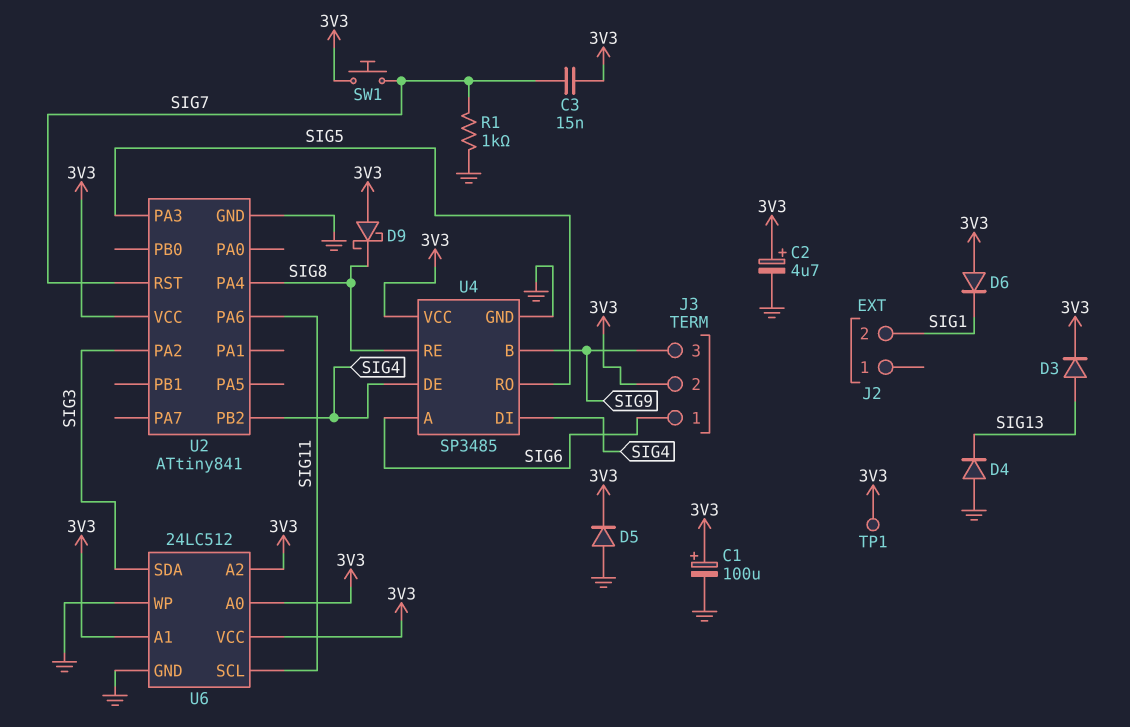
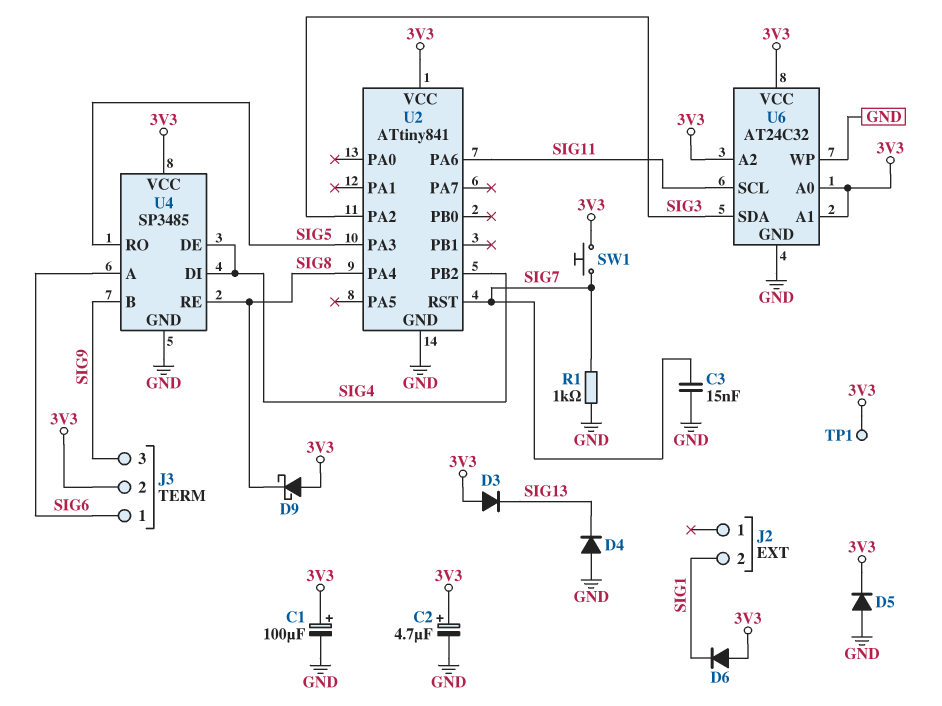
C3: 15nF (3V3, SIG7) -> 15nF (GND, SIG7)
D3: diode (A SIG13, K 3V3) -> diode (A 3V3, K SIG13)
U6: 24LC512 -> AT24C32

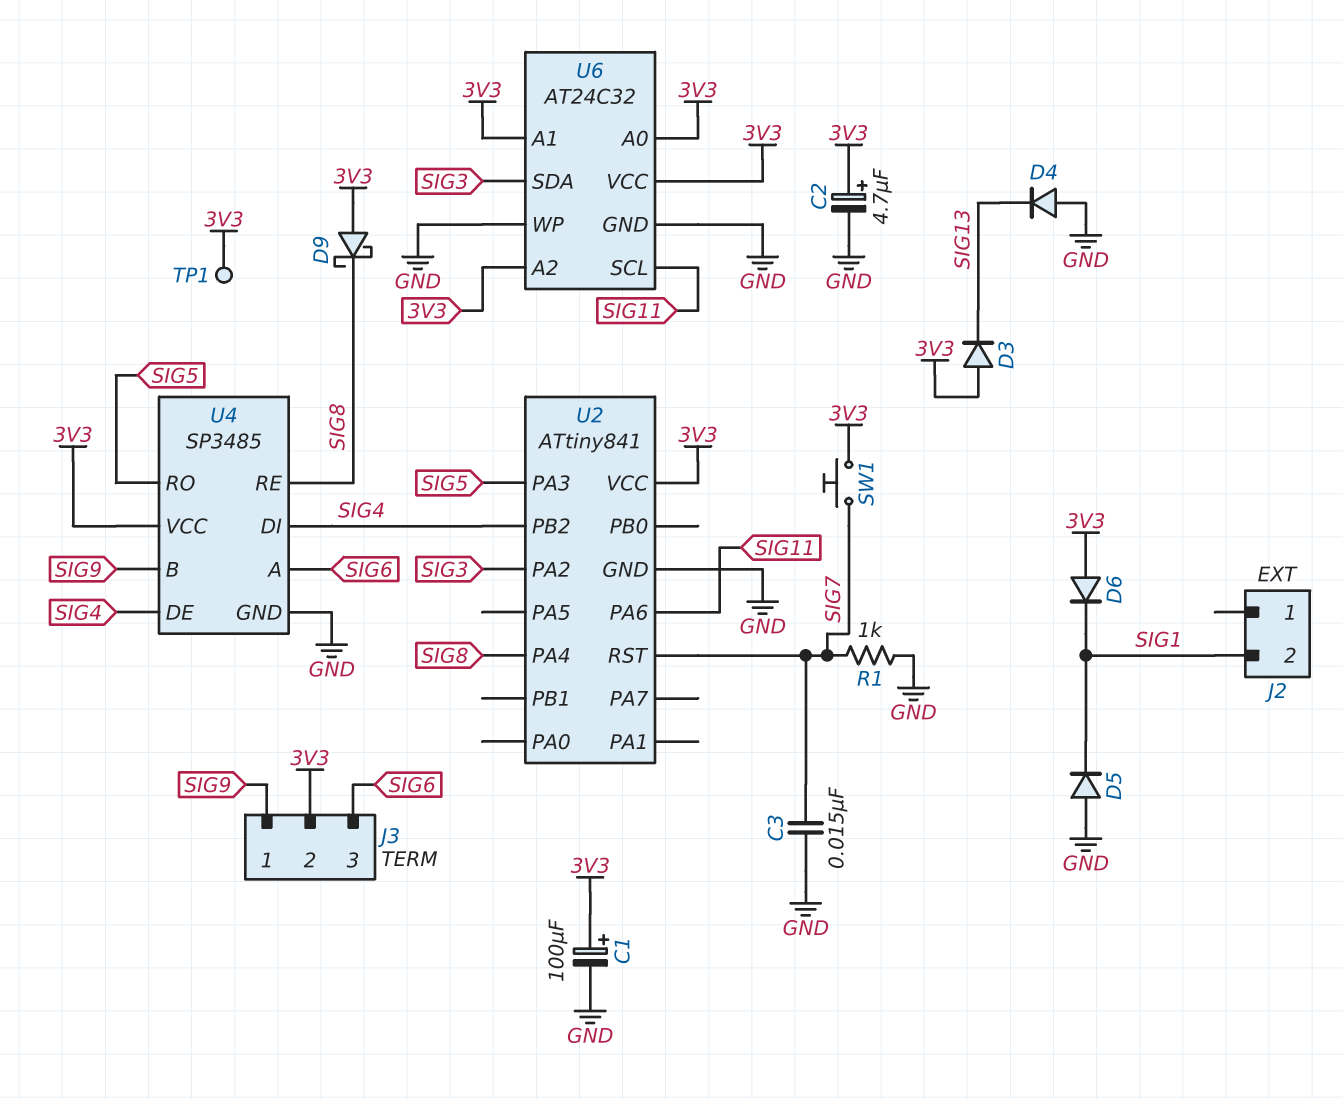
D5: diode (A GND, K 3V3) -> diode (A GND, K SIG1)
J3 pin 1: SIG6 -> SIG9
J3 pin 3: SIG9 -> SIG6

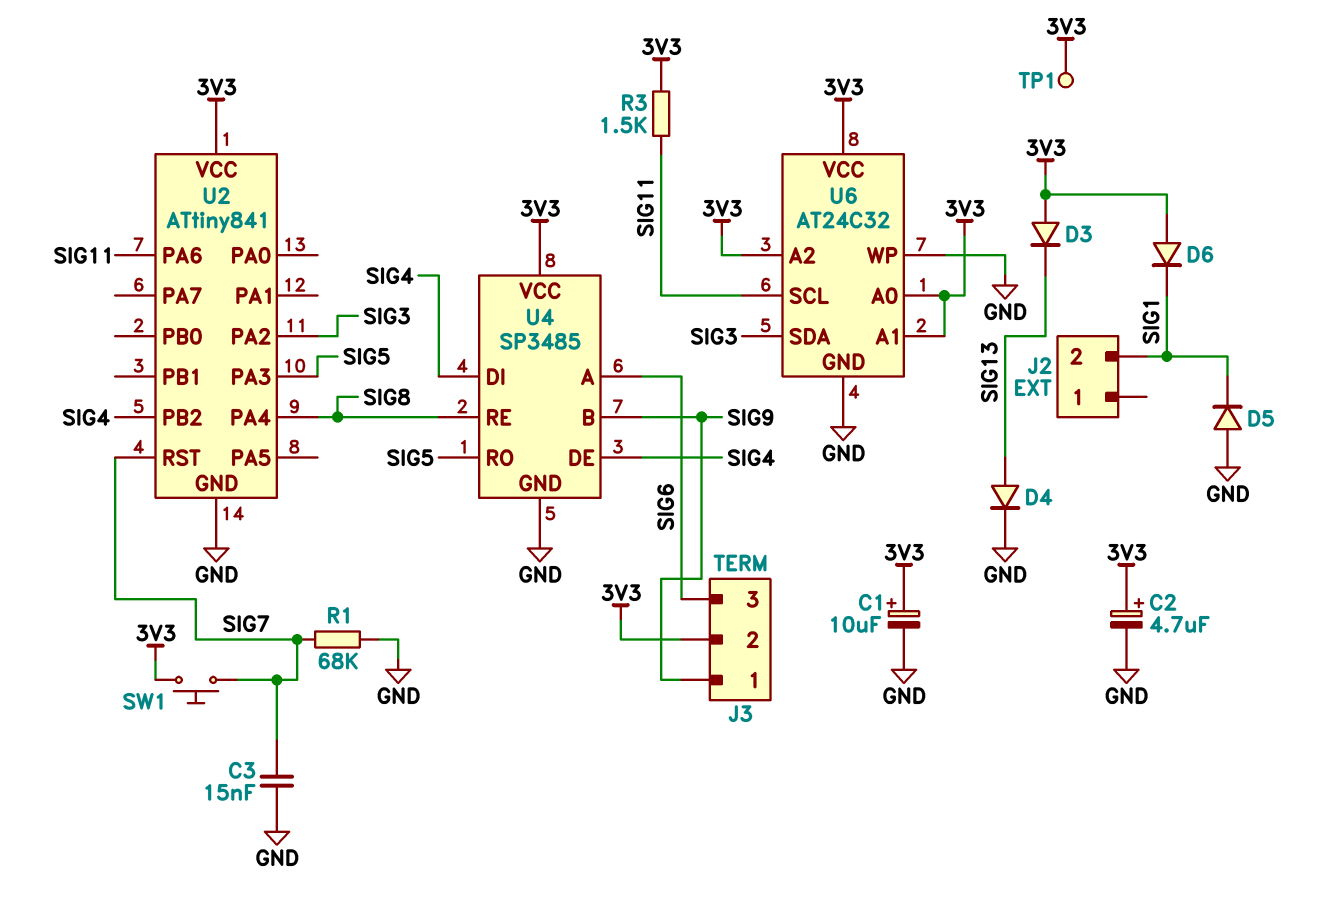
C1: 100uF (plus 3V3, minus GND) -> 10uF (plus 3V3, minus GND)
D4: diode (A GND, K SIG13) -> diode (A SIG13, K GND)
D9: schottky (A 3V3, K SIG8) -> none
R1: 1k (GND, SIG7) -> 68k (GND, SIG7)
R3: none -> 1.5k (3V3, SIG11)

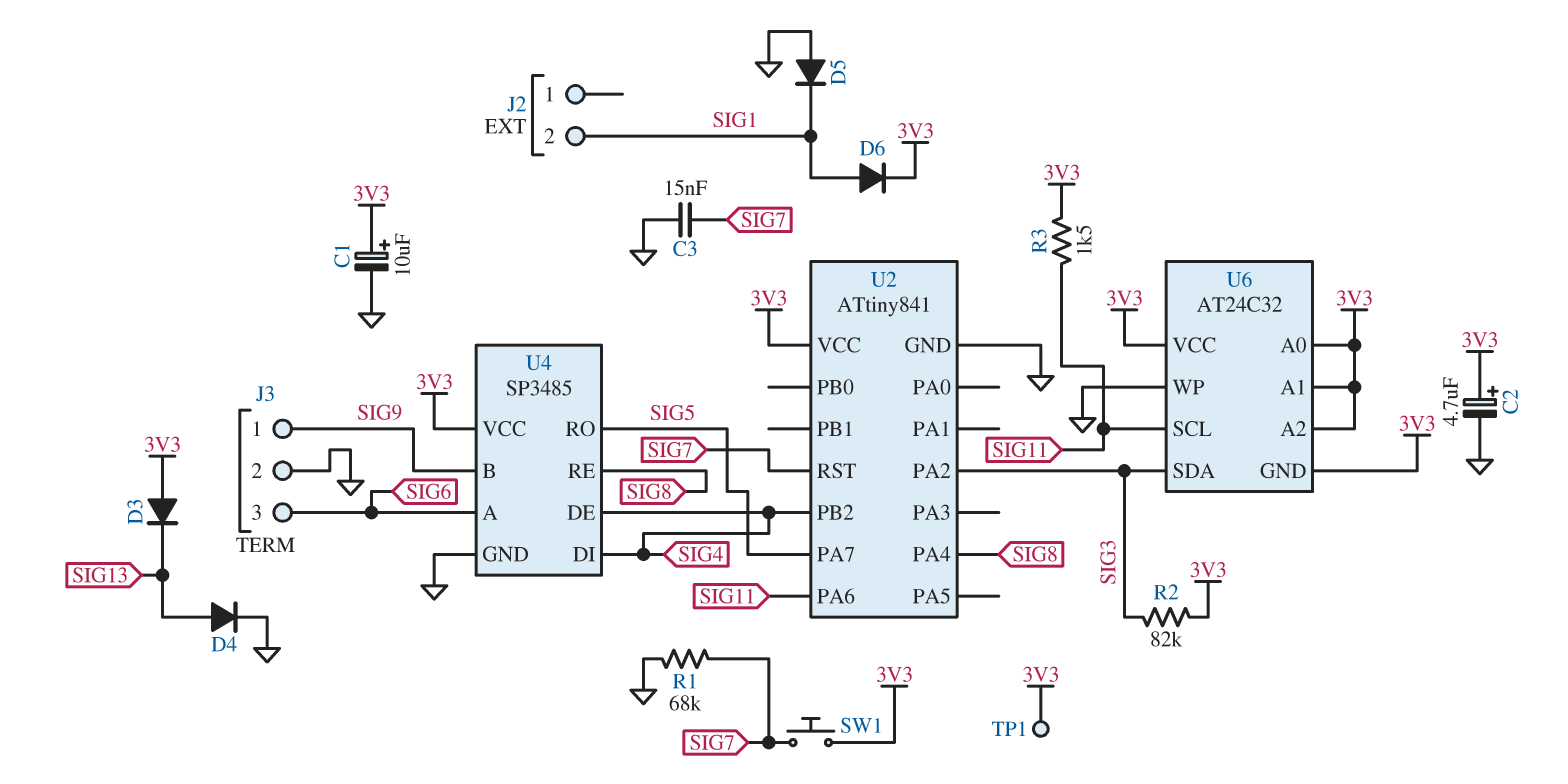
D6: diode (A 3V3, K SIG1) -> diode (A SIG1, K 3V3)
J3 pin 2: 3V3 -> GND
R2: none -> 82k (3V3, SIG3)
U2 pin PA3: SIG5 -> none
U2 pin PA7: none -> SIG5
U6 pin GND: GND -> 3V3

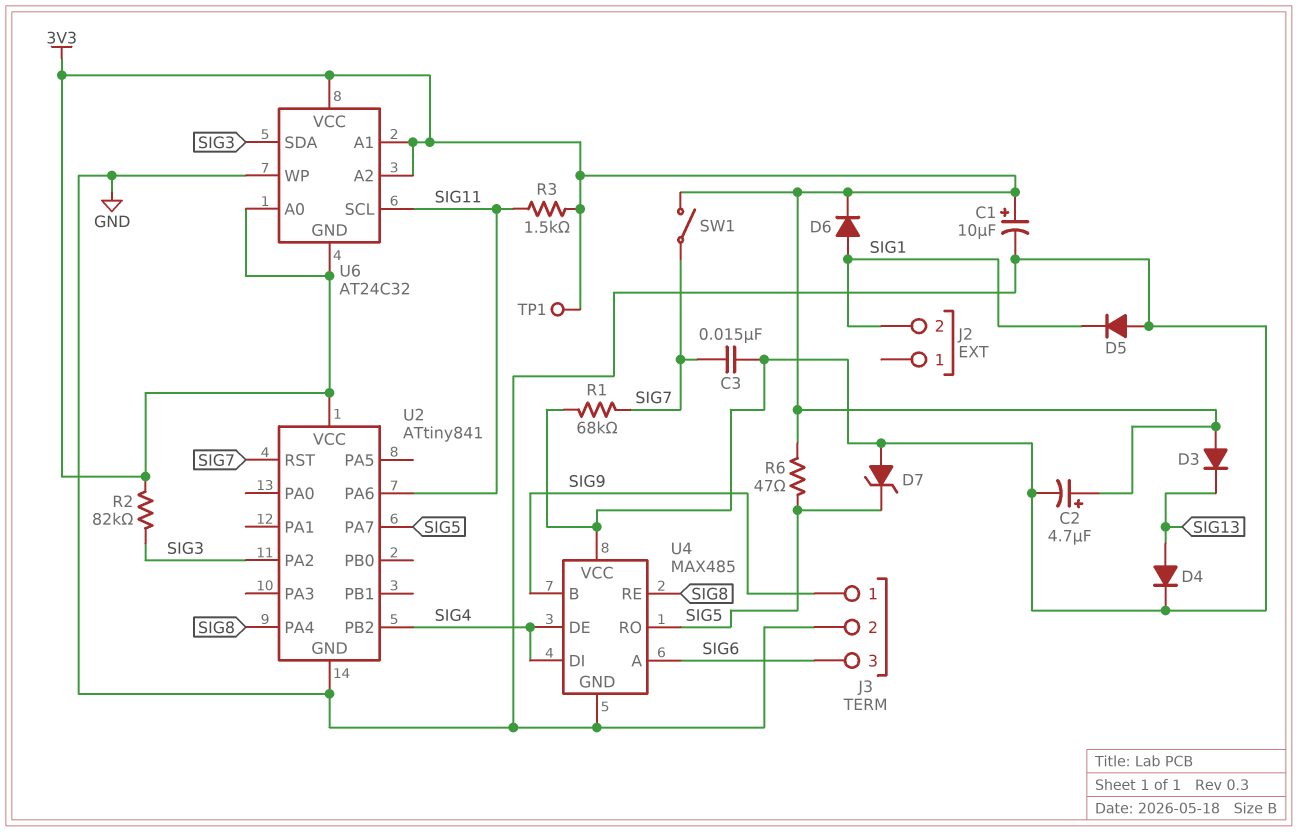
D7: none -> zener (A GND, K SIG5)
R6: none -> 47 (3V3, SIG5)
SW1: button (3V3, SIG7) -> switch (3V3, SIG7)
U4: SP3485 -> MAX485
U4 pin VCC: 3V3 -> GND

